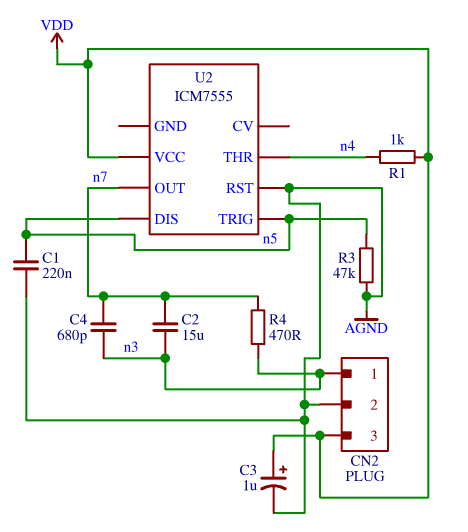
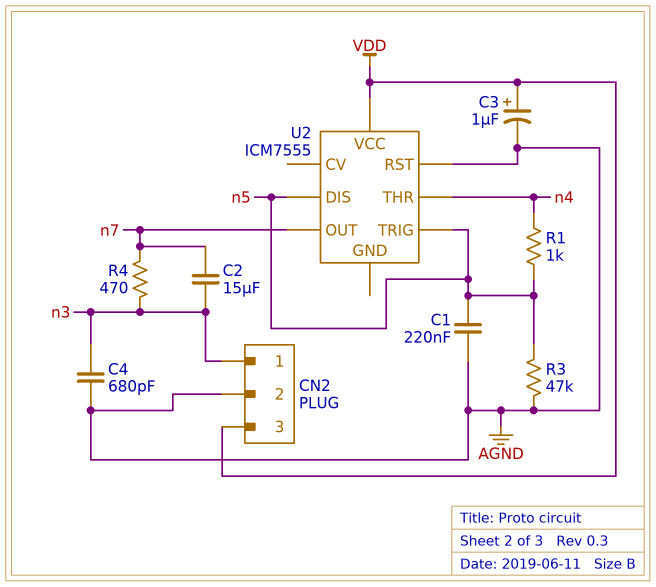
C4: 680pF (n3, n7) -> 680pF (AGND, n3)
R1: 1k (VDD, n4) -> 1k (n4, n5)

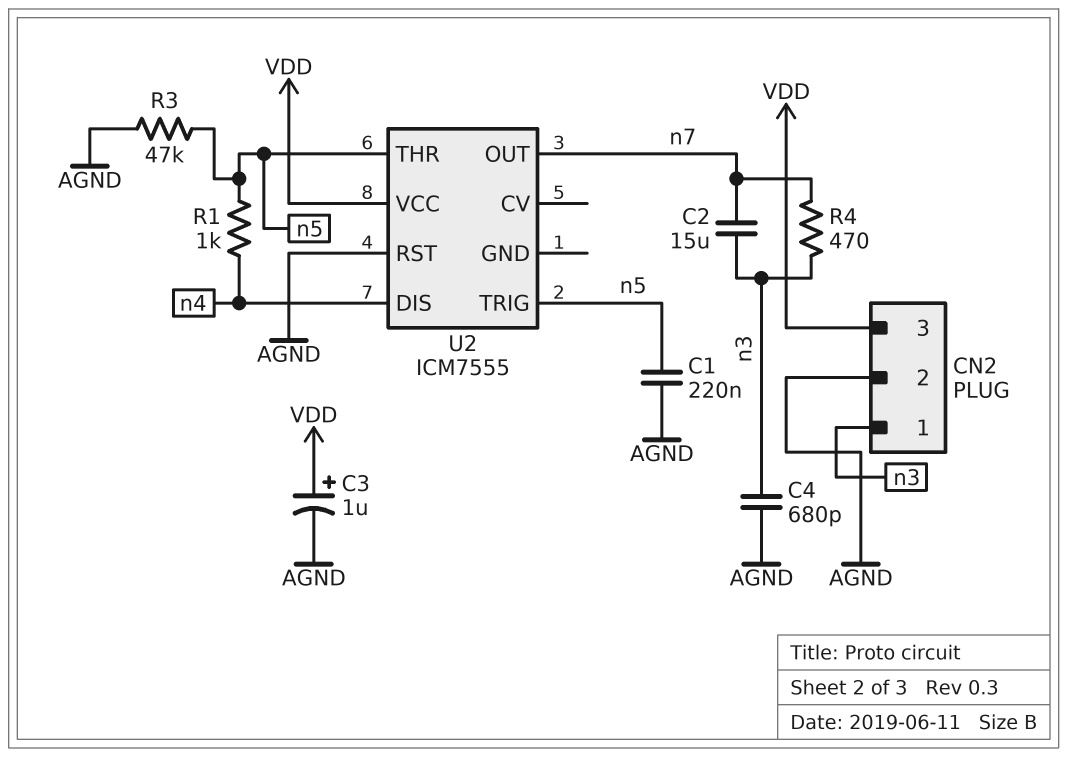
U2 pin DIS: n5 -> n4
U2 pin THR: n4 -> n5

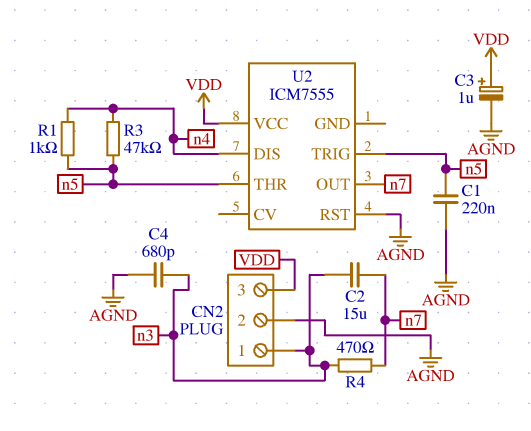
R3: 47k (AGND, n5) -> 47k (n4, n5)

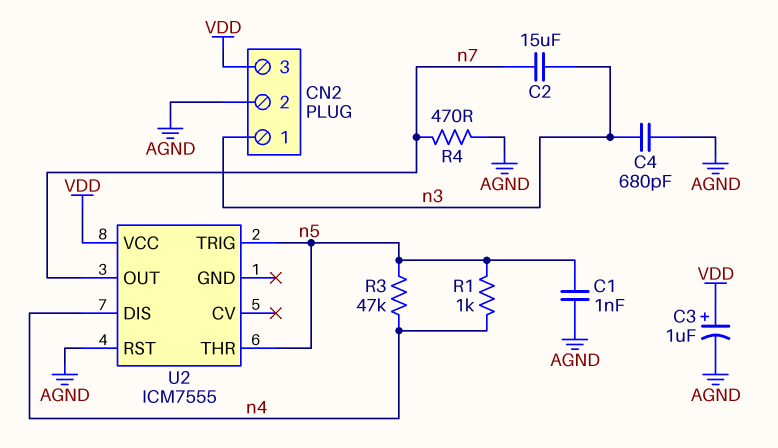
C1: 220nF (AGND, n5) -> 1nF (AGND, n5)
R4: 470 (n3, n7) -> 470 (AGND, n7)

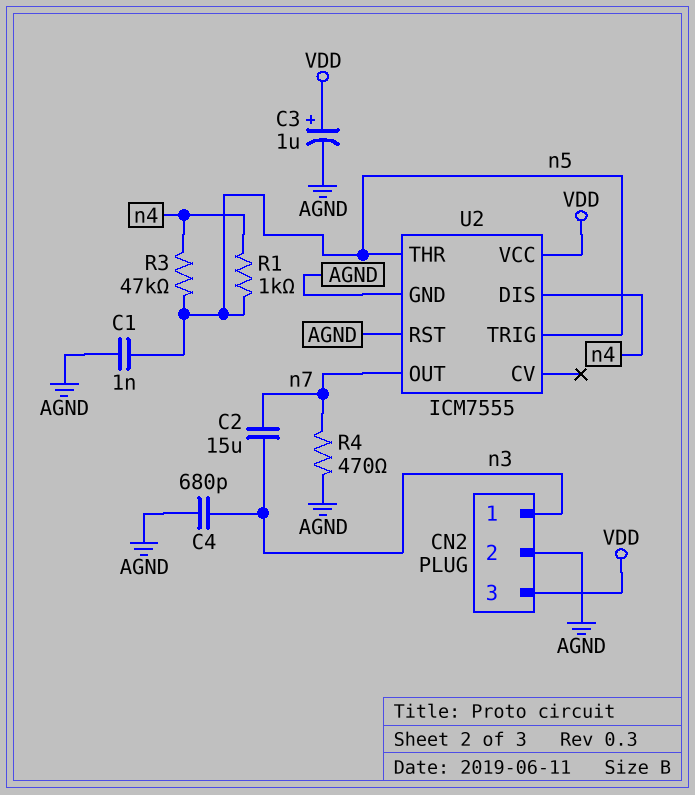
U2 pin GND: none -> AGND

